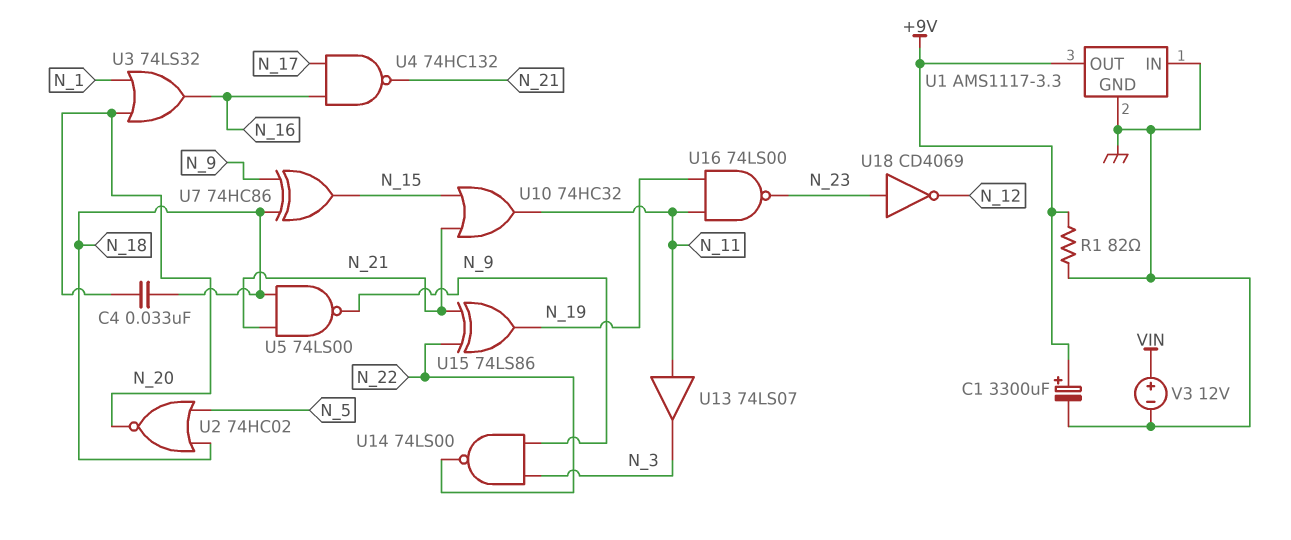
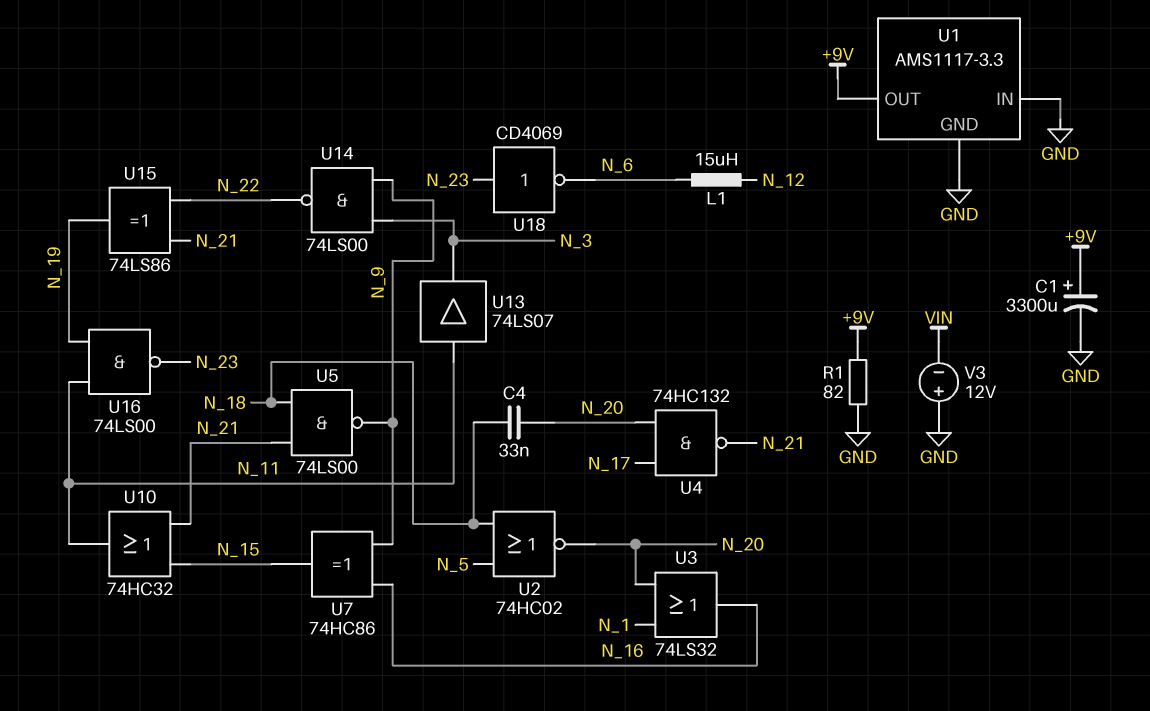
L1: none -> 15uH (N_6, N_12)
U4: NAND 74HC132 (in N_16, in N_17, out N_21) -> NAND 74HC132 (in N_17, in N_20, out N_21)
U7: XOR 74HC86 (in N_9, in N_18, out N_15) -> XOR 74HC86 (in N_9, in N_16, out N_15)
U18: NOT CD4069 (in N_23, out N_12) -> NOT CD4069 (in N_23, out N_6)
V3: 12V (plus VIN, minus GND) -> 12V (plus GND, minus VIN)

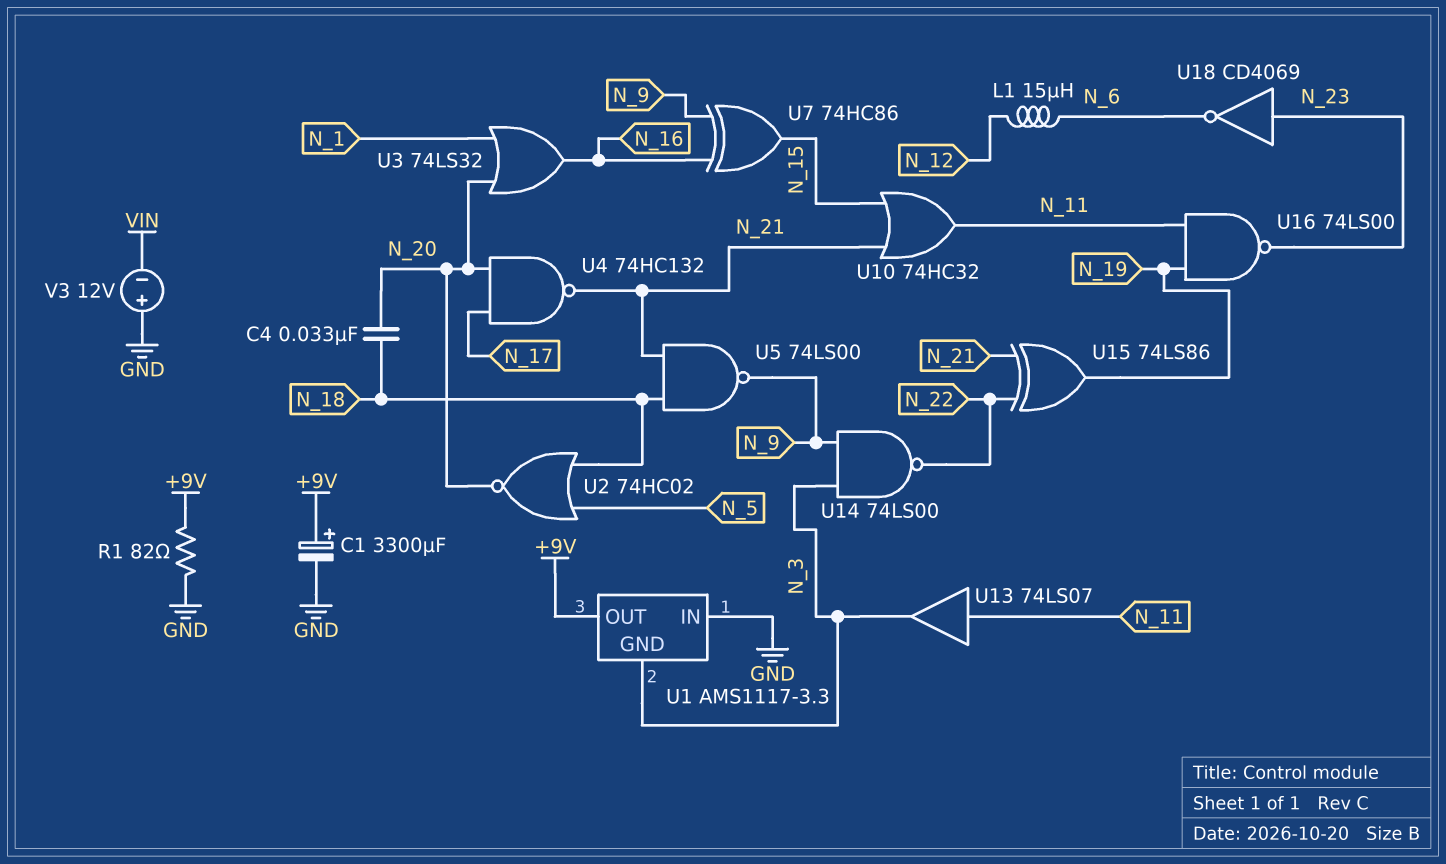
U1 pin GND: GND -> N_3

